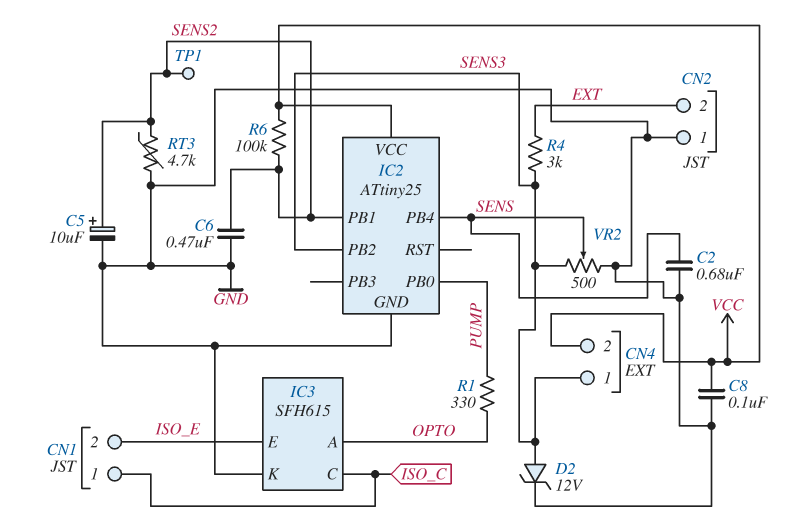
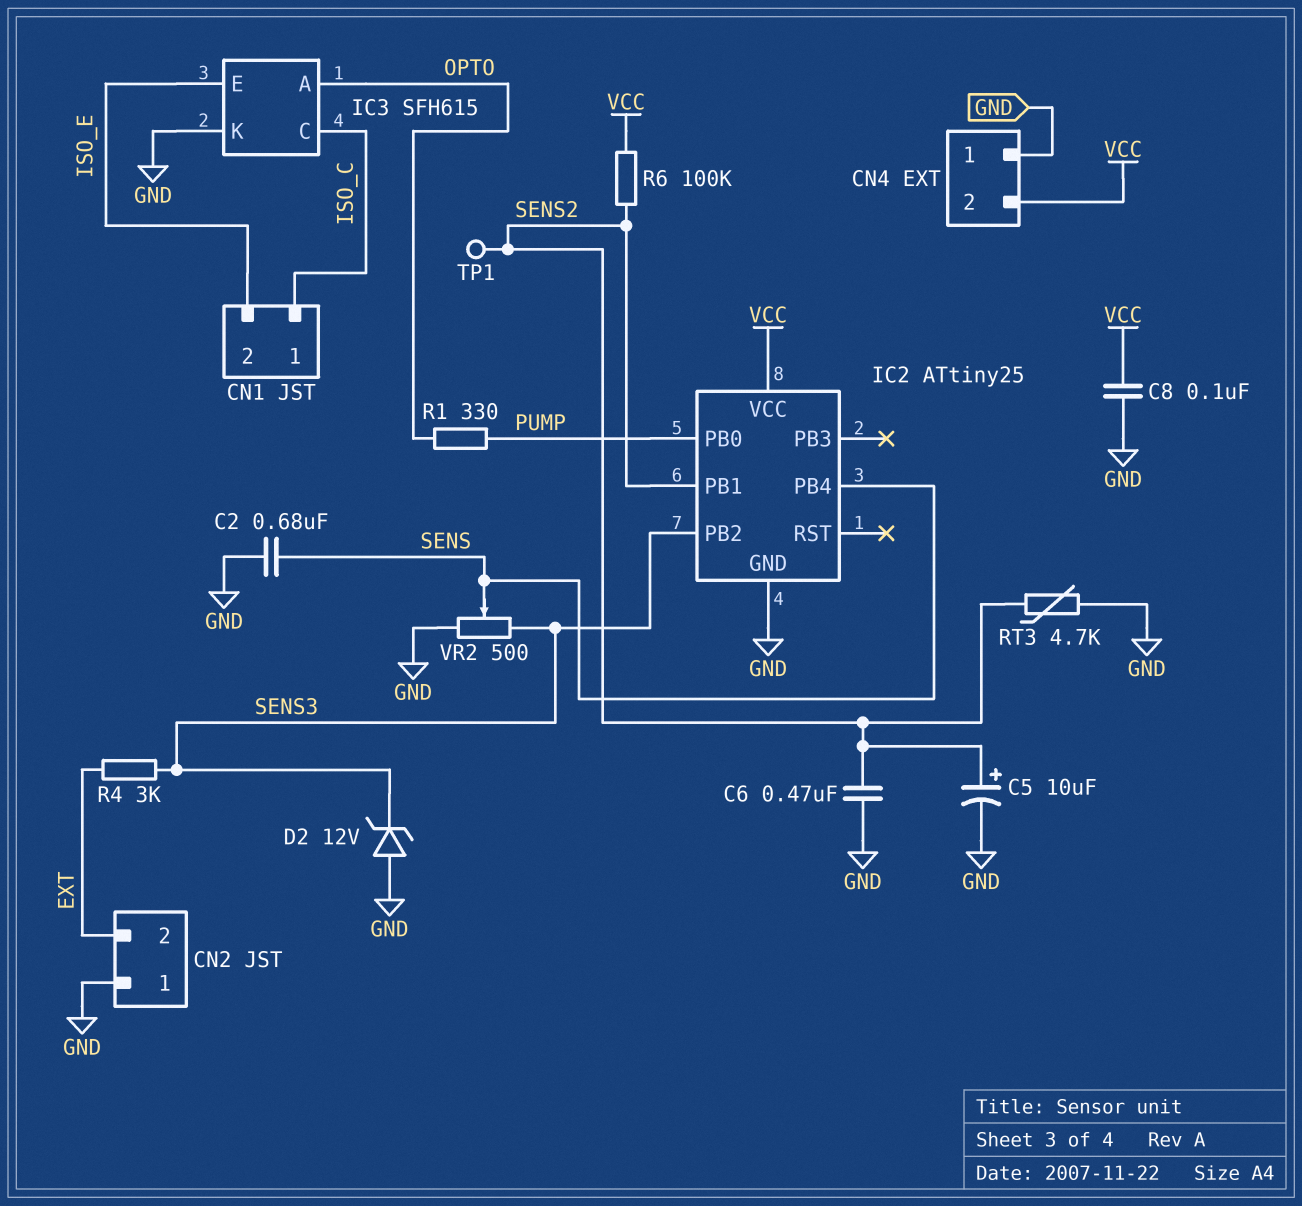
CN4 pin 1: SENS3 -> GND
D2: zener 12V (A SENS3, K GND) -> zener 12V (A GND, K SENS3)

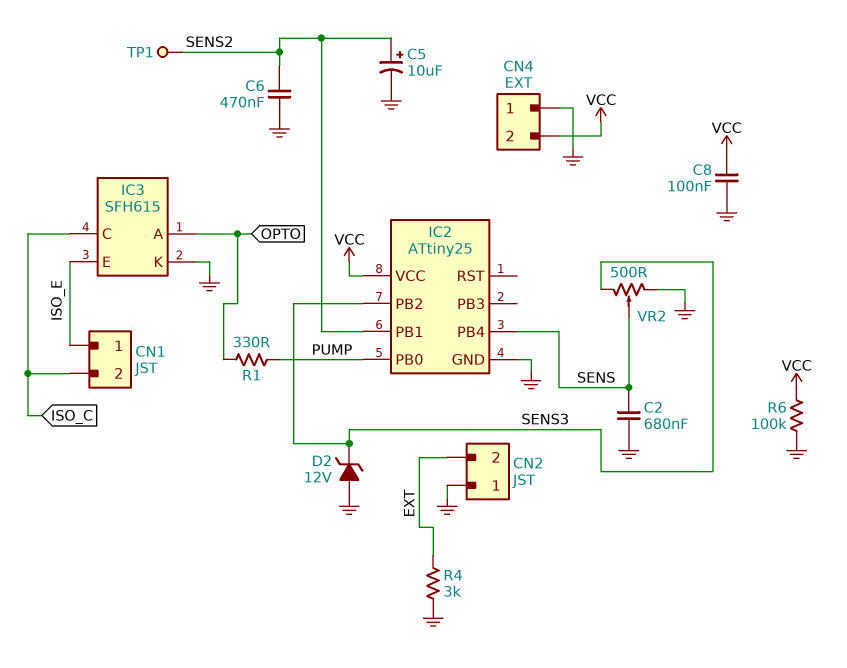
CN1 pin 1: ISO_C -> ISO_E
CN1 pin 2: ISO_E -> ISO_C
R4: 3k (EXT, SENS3) -> 3k (EXT, GND)
R6: 100k (SENS2, VCC) -> 100k (GND, VCC)
RT3: 4.7k (GND, SENS2) -> none

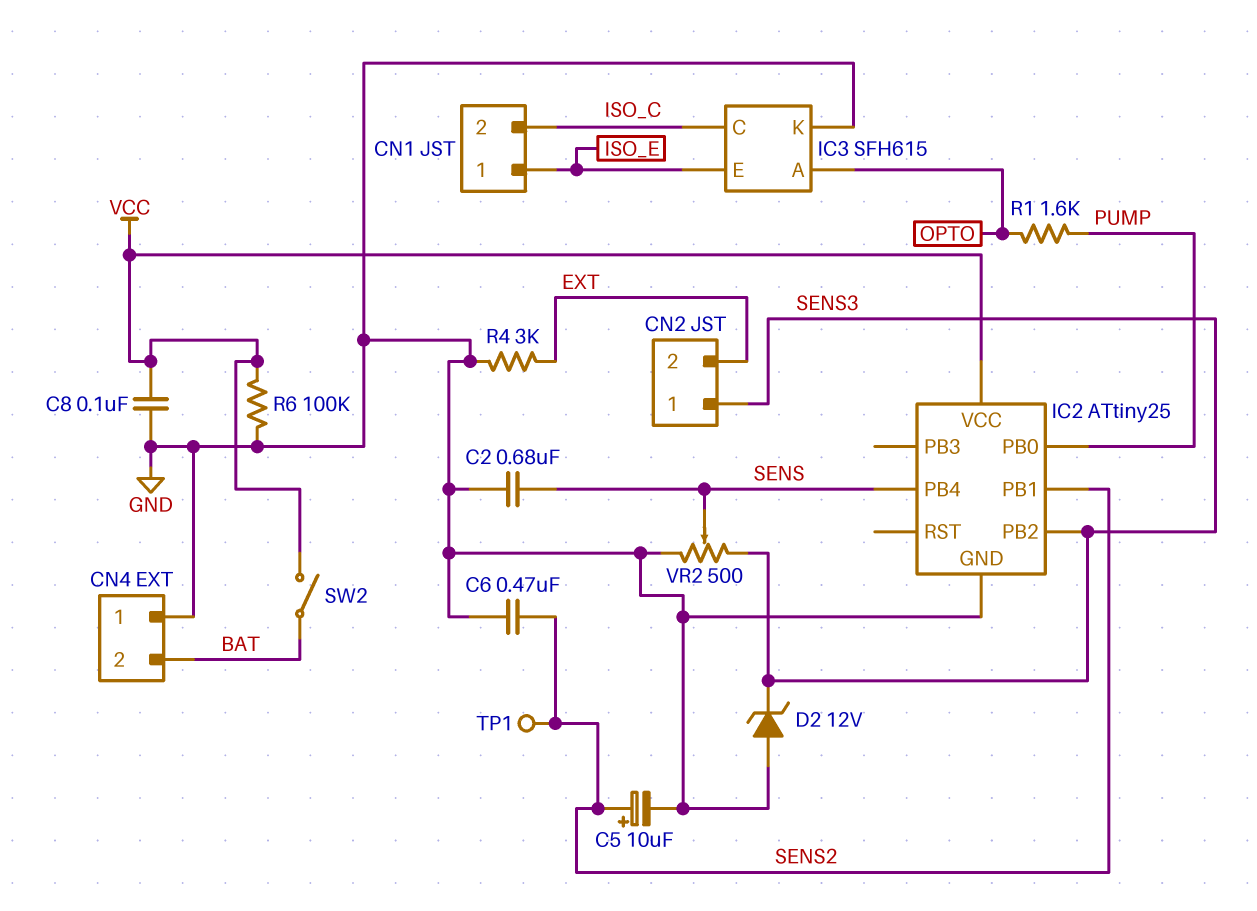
CN2 pin 1: GND -> SENS3
CN4 pin 2: VCC -> BAT
R1: 330 (OPTO, PUMP) -> 1.6k (OPTO, PUMP)
SW2: none -> switch (BAT, VCC)

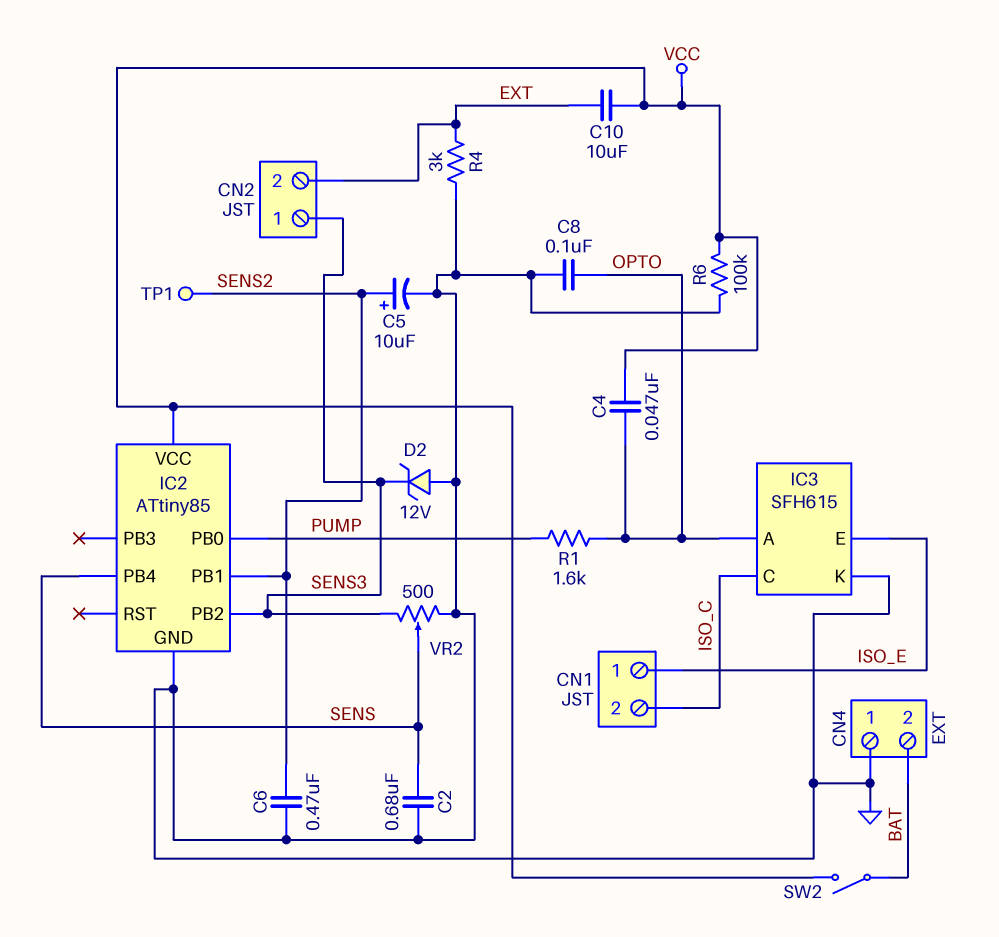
C4: none -> 47nF (OPTO, VCC)
C8: 100nF (GND, VCC) -> 100nF (GND, OPTO)
C10: none -> 10uF (EXT, VCC)
IC2: ATtiny25 -> ATtiny85

